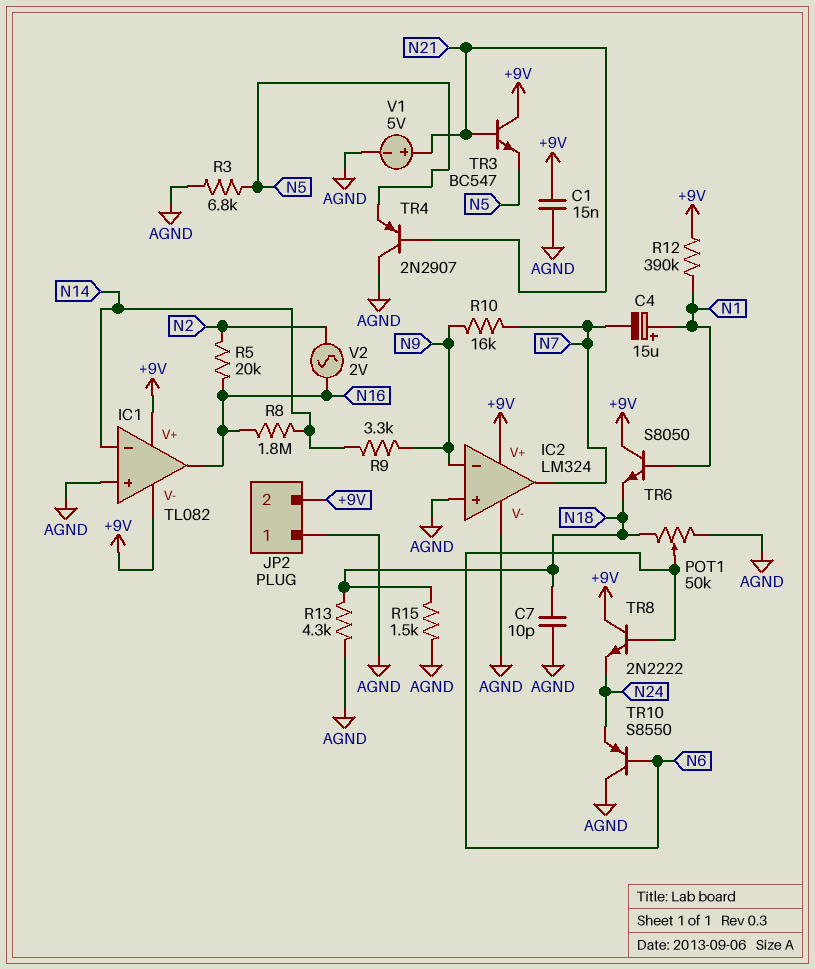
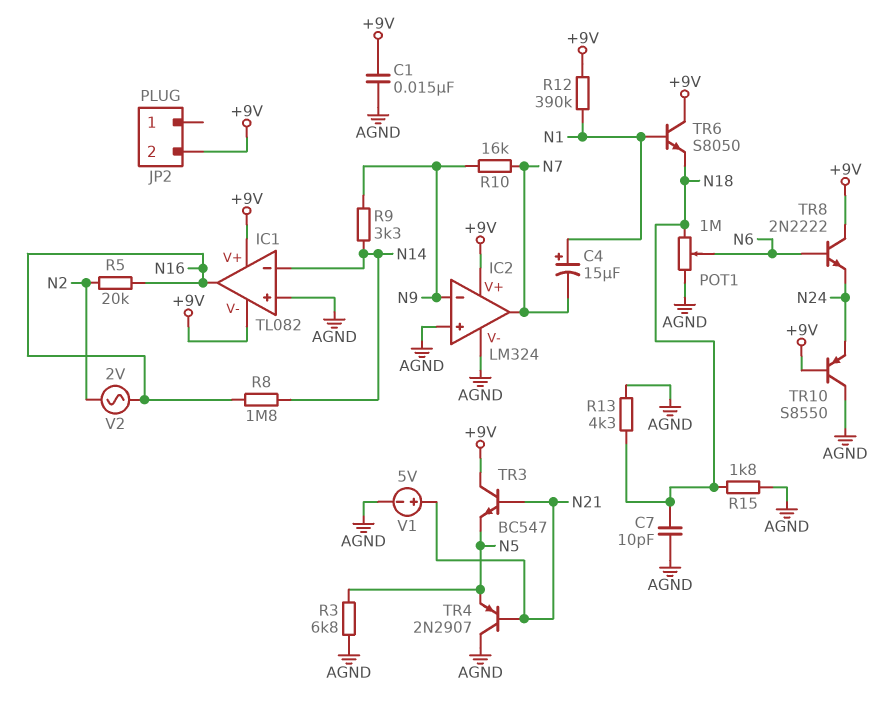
JP2 pin 1: AGND -> none
POT1: 50k (AGND, N18, wiper N6) -> 1M (AGND, N18, wiper N6)
R15: 1.5k (AGND, N18) -> 1.8k (AGND, N18)
TR10: PNP S8550 (B N6, C AGND, E N24) -> PNP S8550 (B +9V, C AGND, E N24)

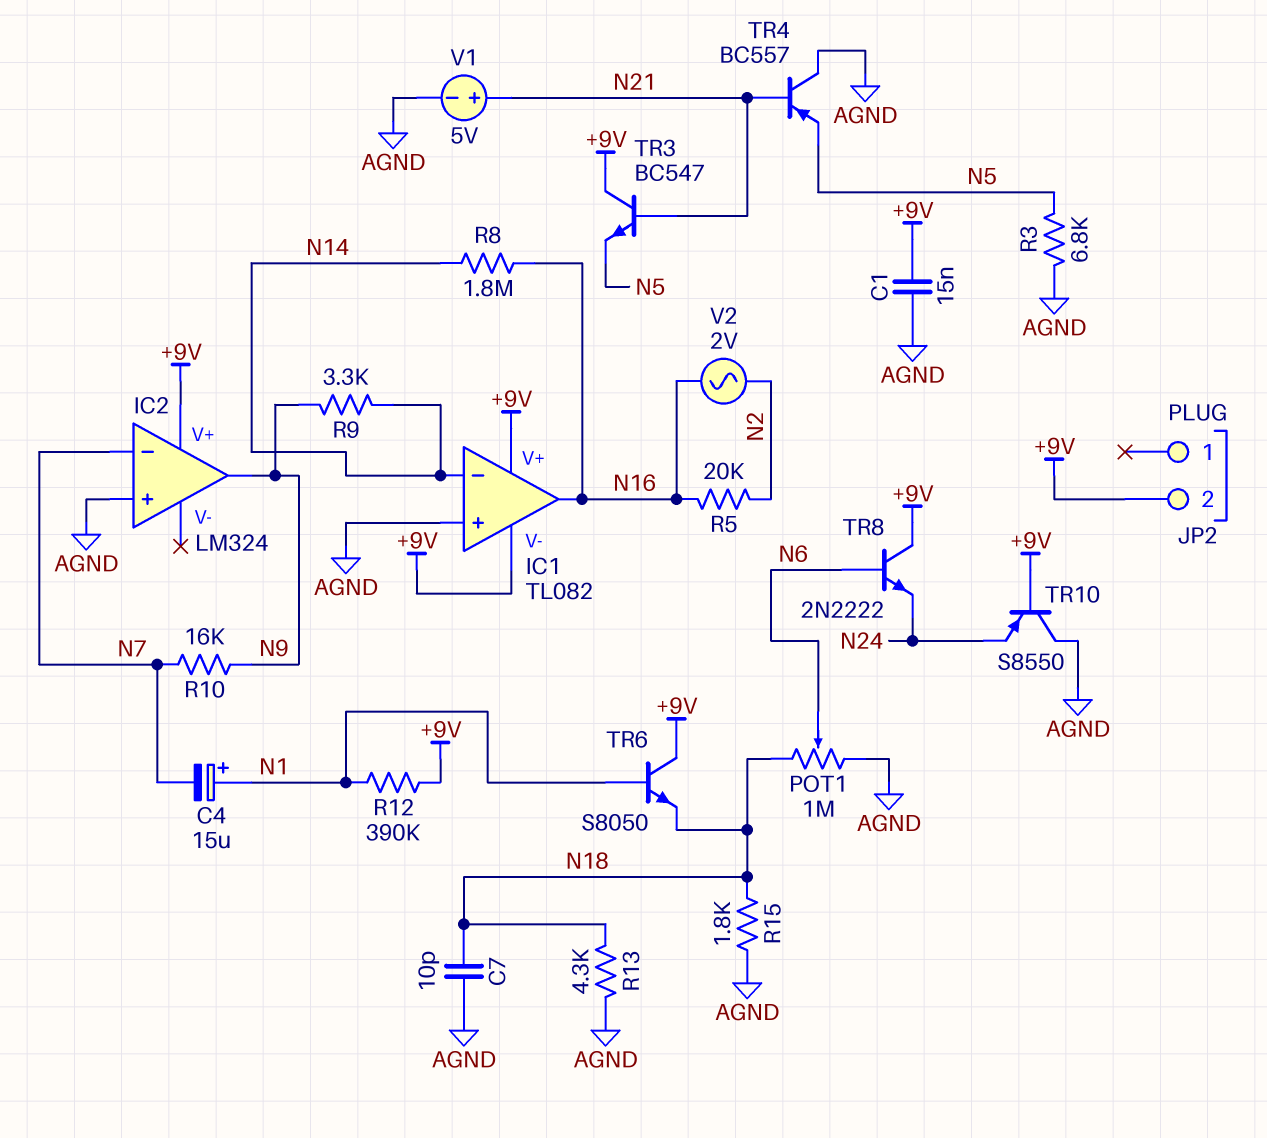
IC2 pin V-: AGND -> none
IC2 pin in-: N9 -> N7
IC2 pin out: N7 -> N9
TR4: PNP 2N2907 (B N21, C AGND, E N5) -> PNP BC557 (B N21, C AGND, E N5)

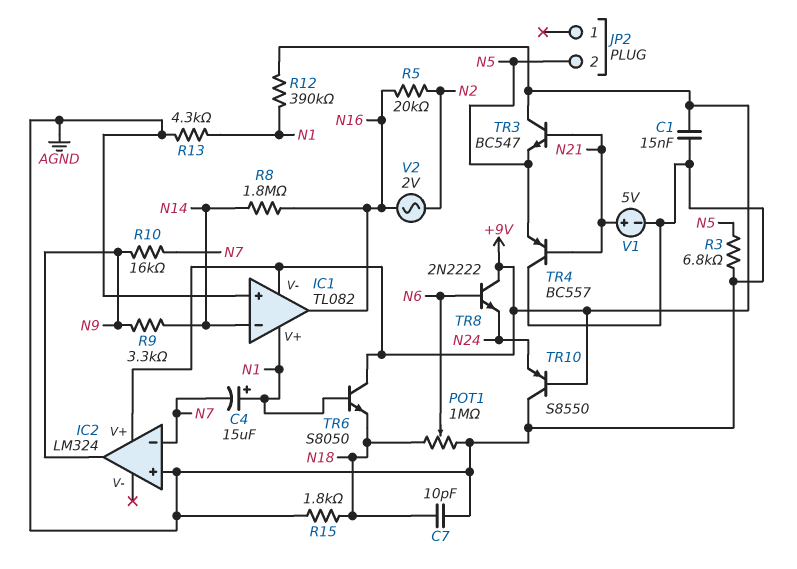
IC1 pin V+: +9V -> N1
JP2 pin 2: +9V -> N5
R13: 4.3k (AGND, N18) -> 4.3k (AGND, N1)

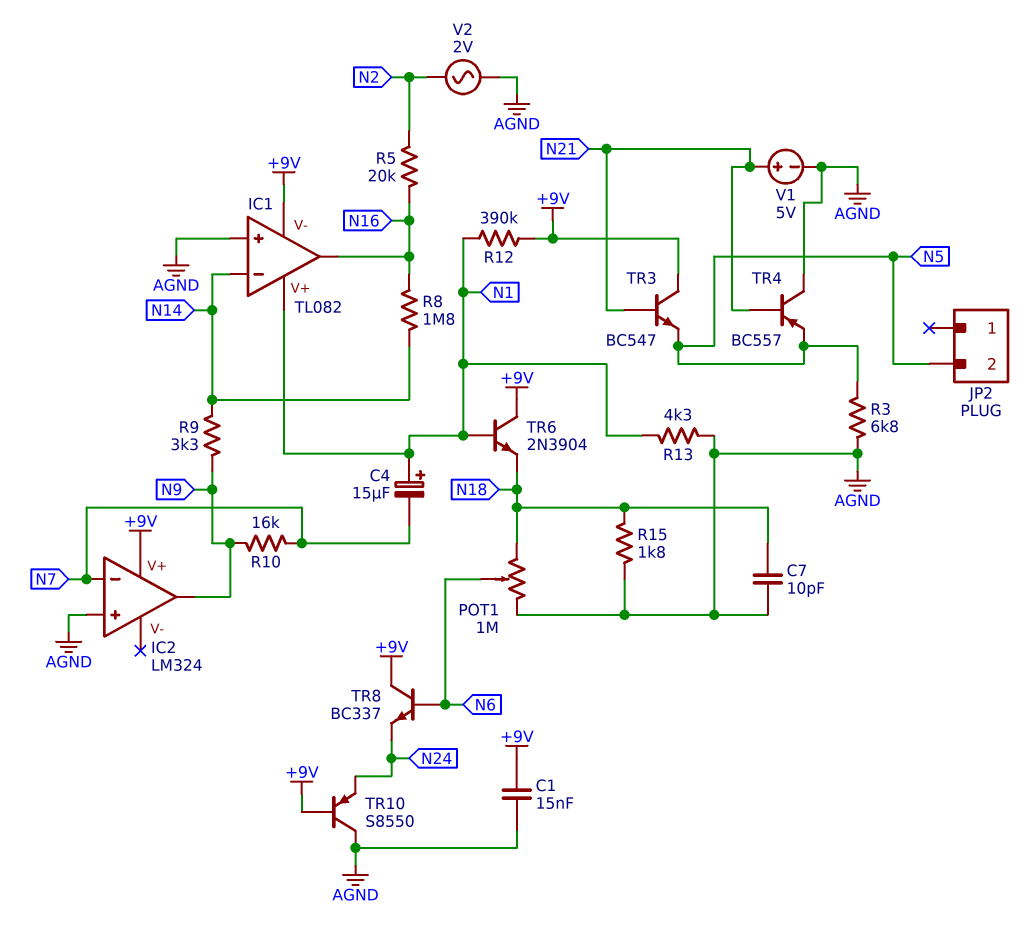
TR6: NPN S8050 (B N1, C +9V, E N18) -> NPN 2N3904 (B N1, C +9V, E N18)
TR8: NPN 2N2222 (B N6, C +9V, E N24) -> NPN BC337 (B N6, C +9V, E N24)
V2: AC 2V (N2, N16) -> AC 2V (AGND, N2)

